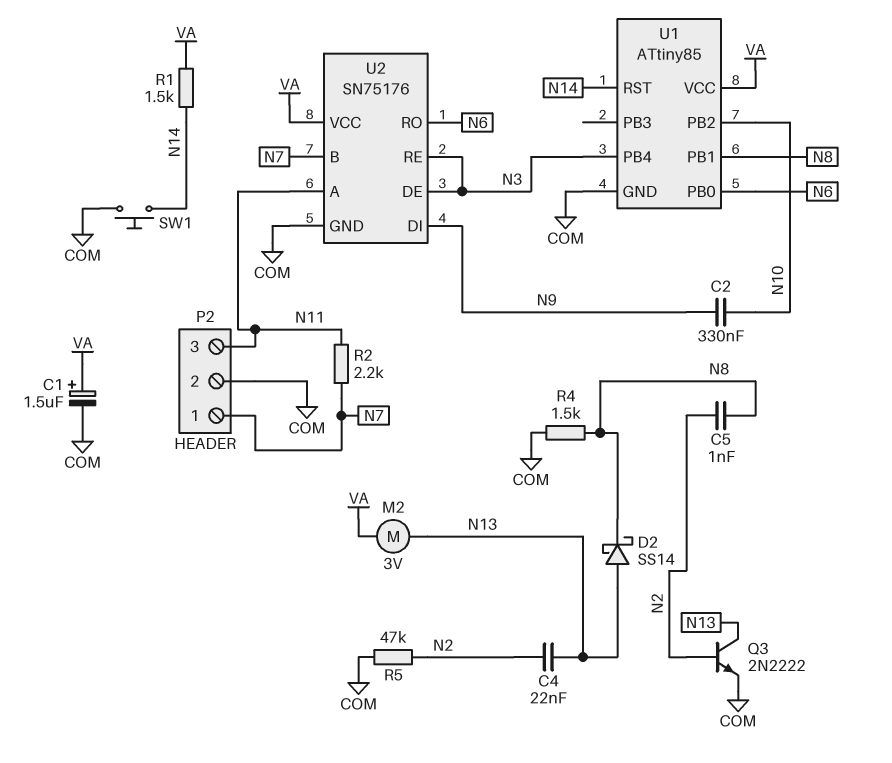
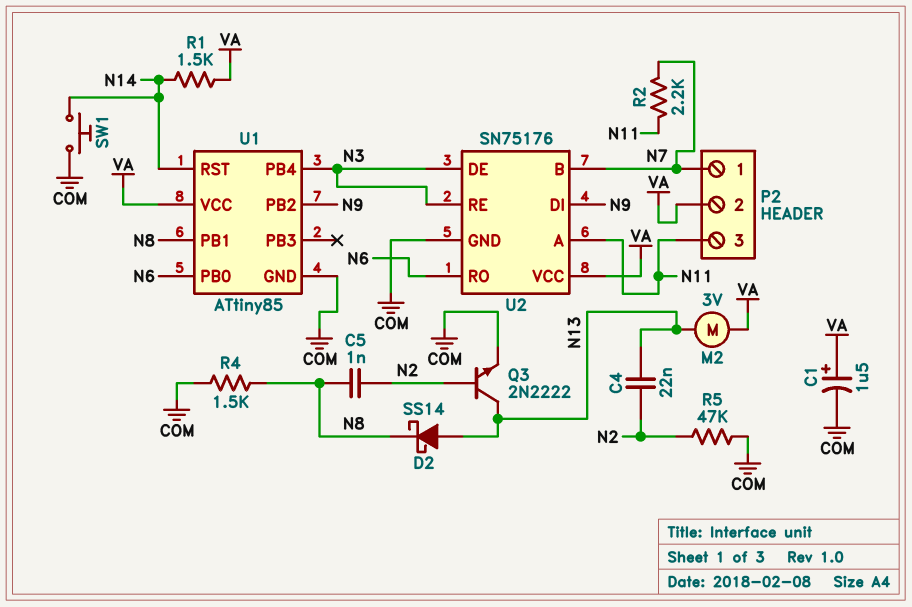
C2: 330nF (N9, N10) -> none
P2 pin 2: COM -> VA
U1 pin PB2: N10 -> N9

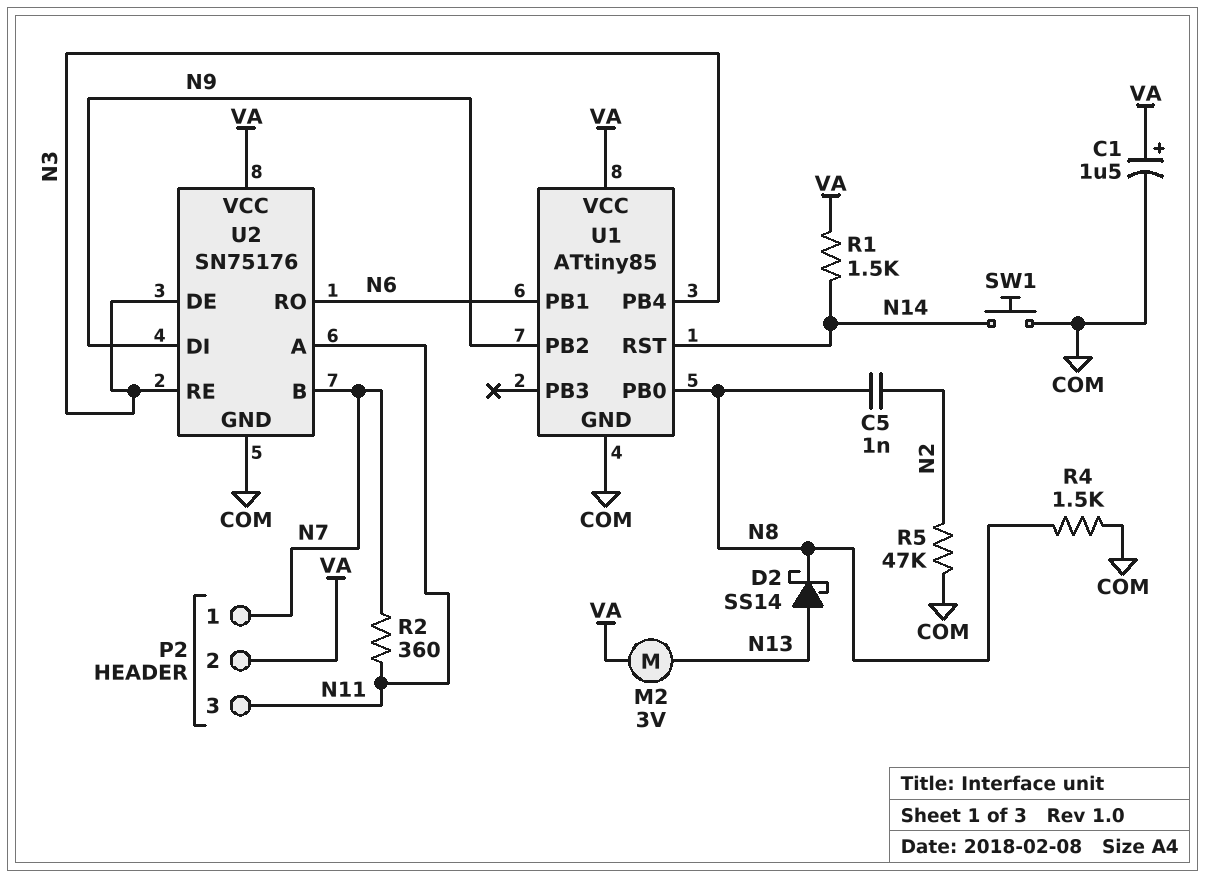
C4: 22nF (N2, N13) -> none
Q3: NPN 2N2222 (B N2, C N13, E COM) -> none
R2: 2.2k (N7, N11) -> 360 (N7, N11)
U1 pin PB0: N6 -> N8
U1 pin PB1: N8 -> N6

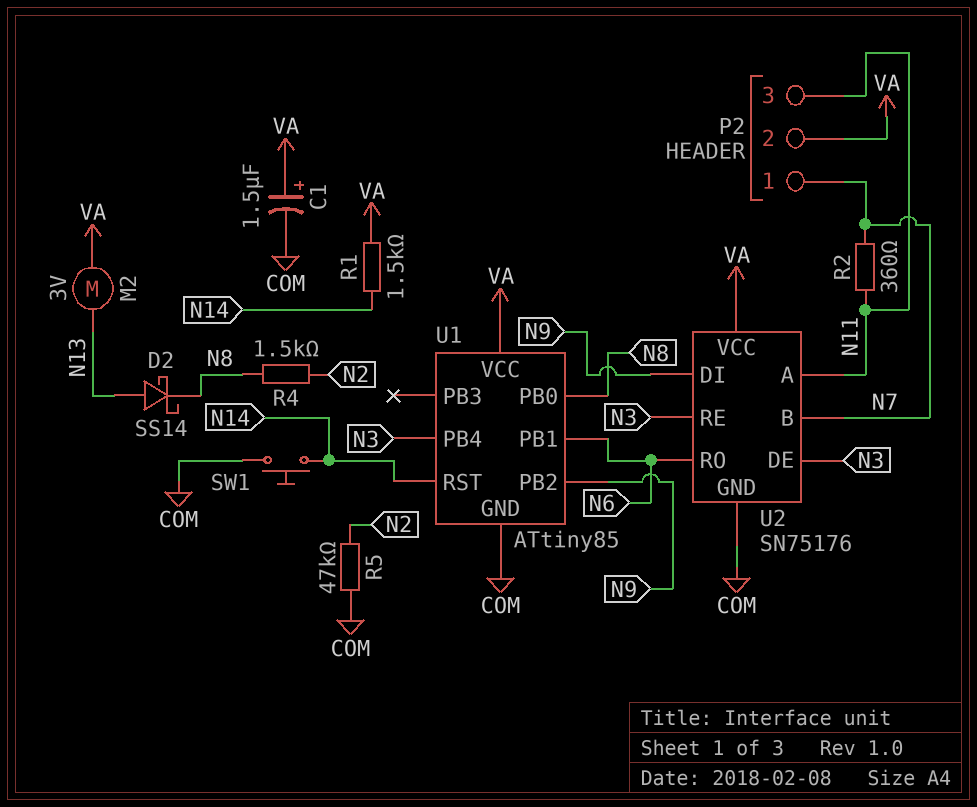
C5: 1nF (N2, N8) -> none
R4: 1.5k (COM, N8) -> 1.5k (N2, N8)

